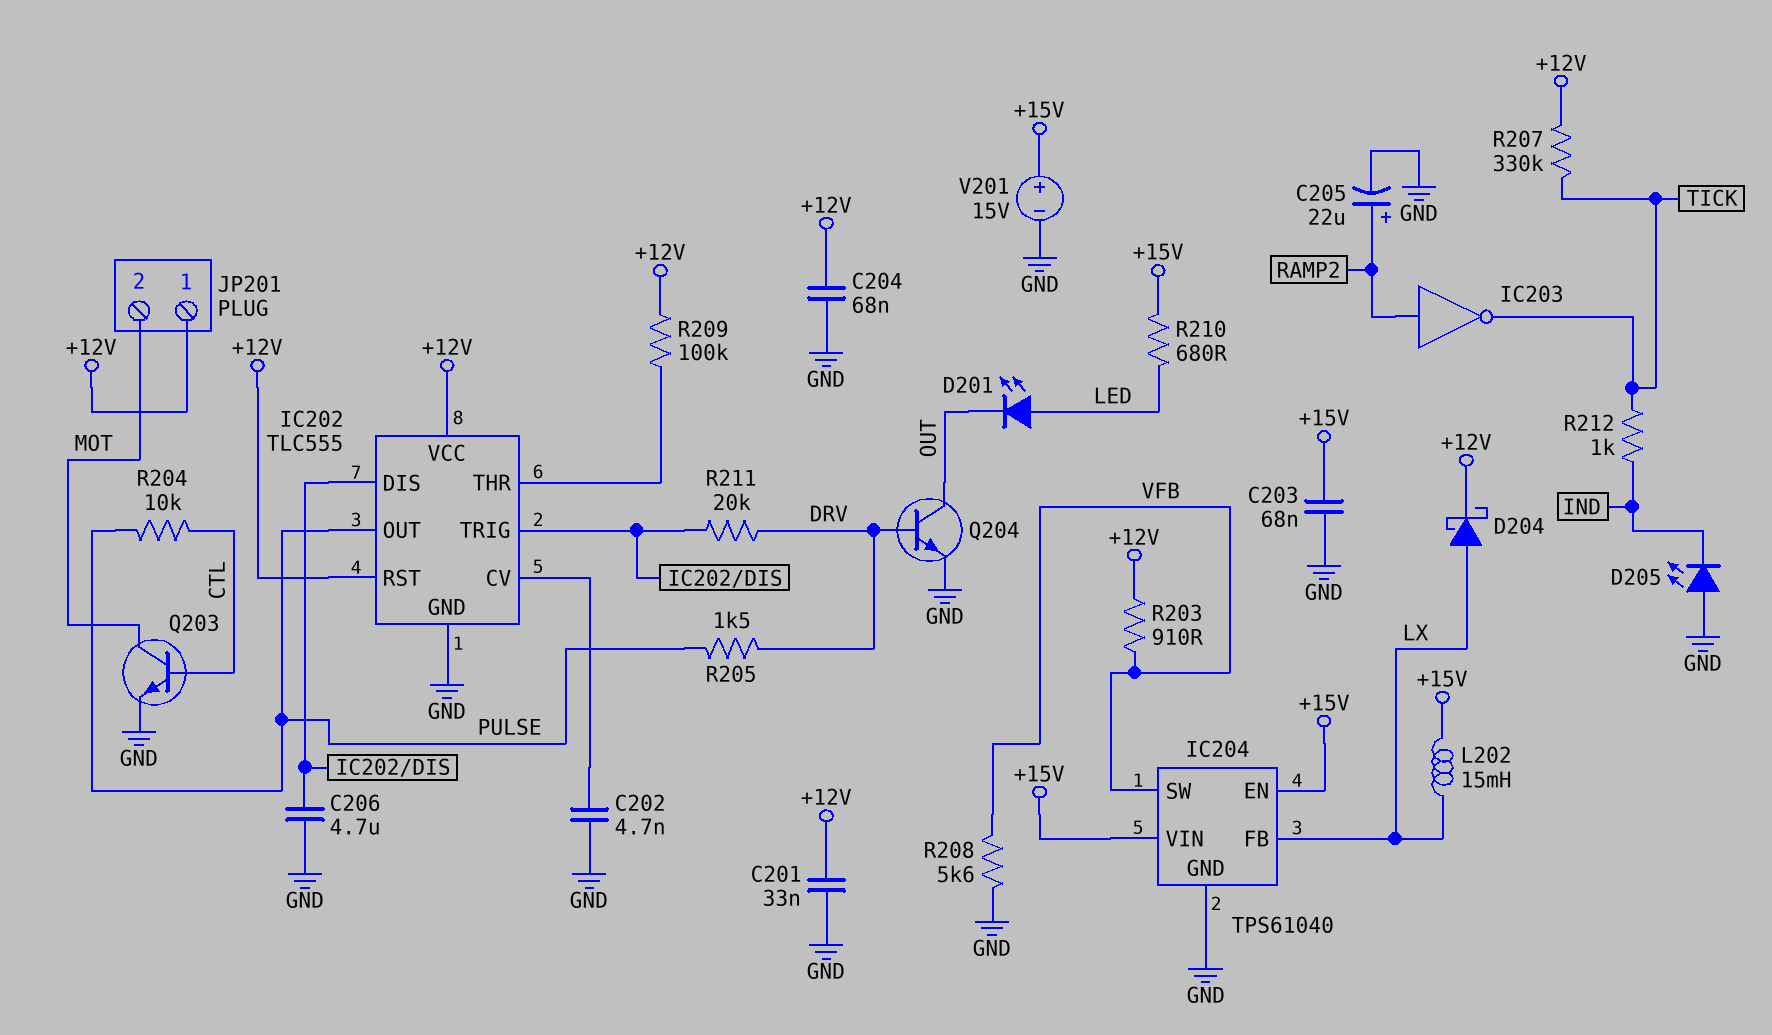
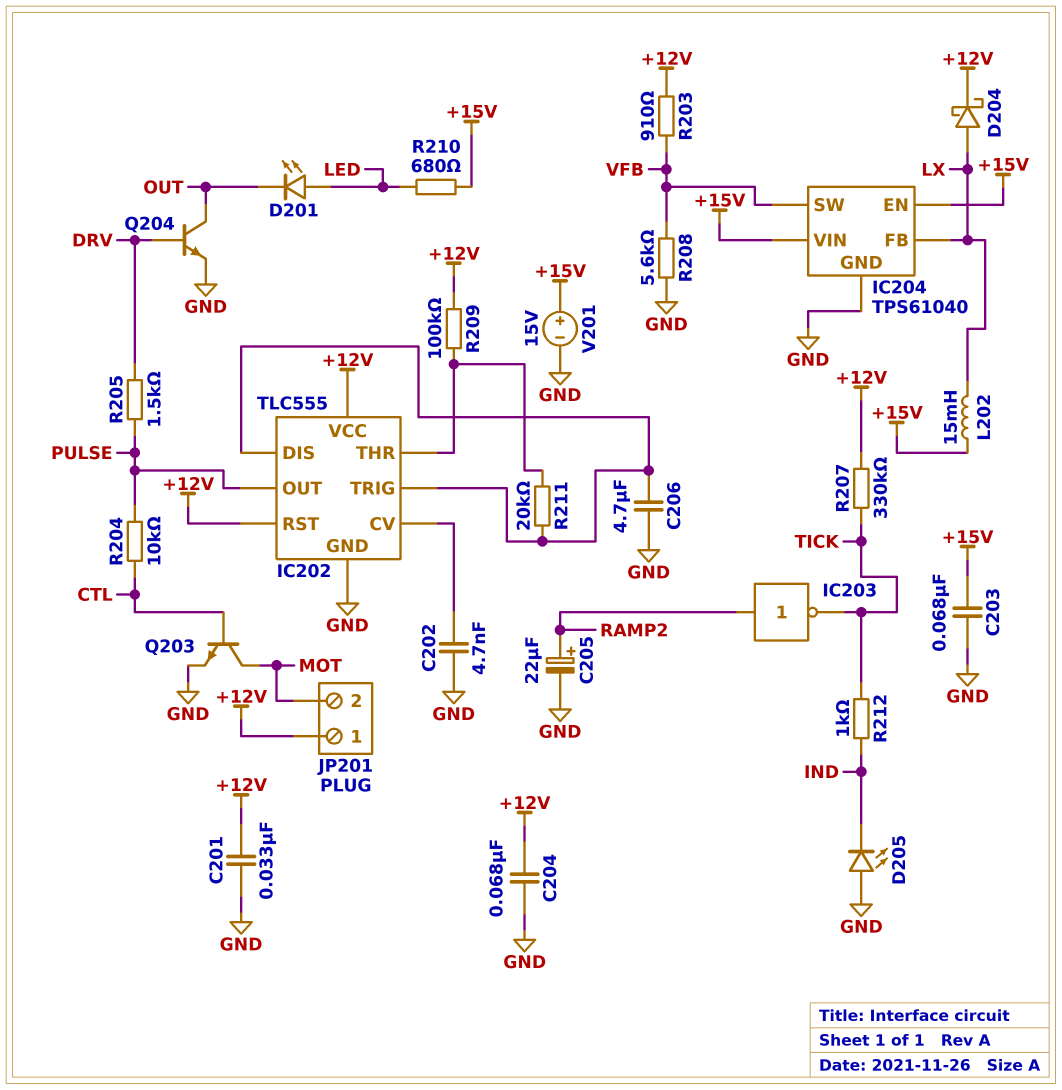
R211: 20k (DRV, IC202/DIS) -> 20k (IC202/DIS, IC202/THR)

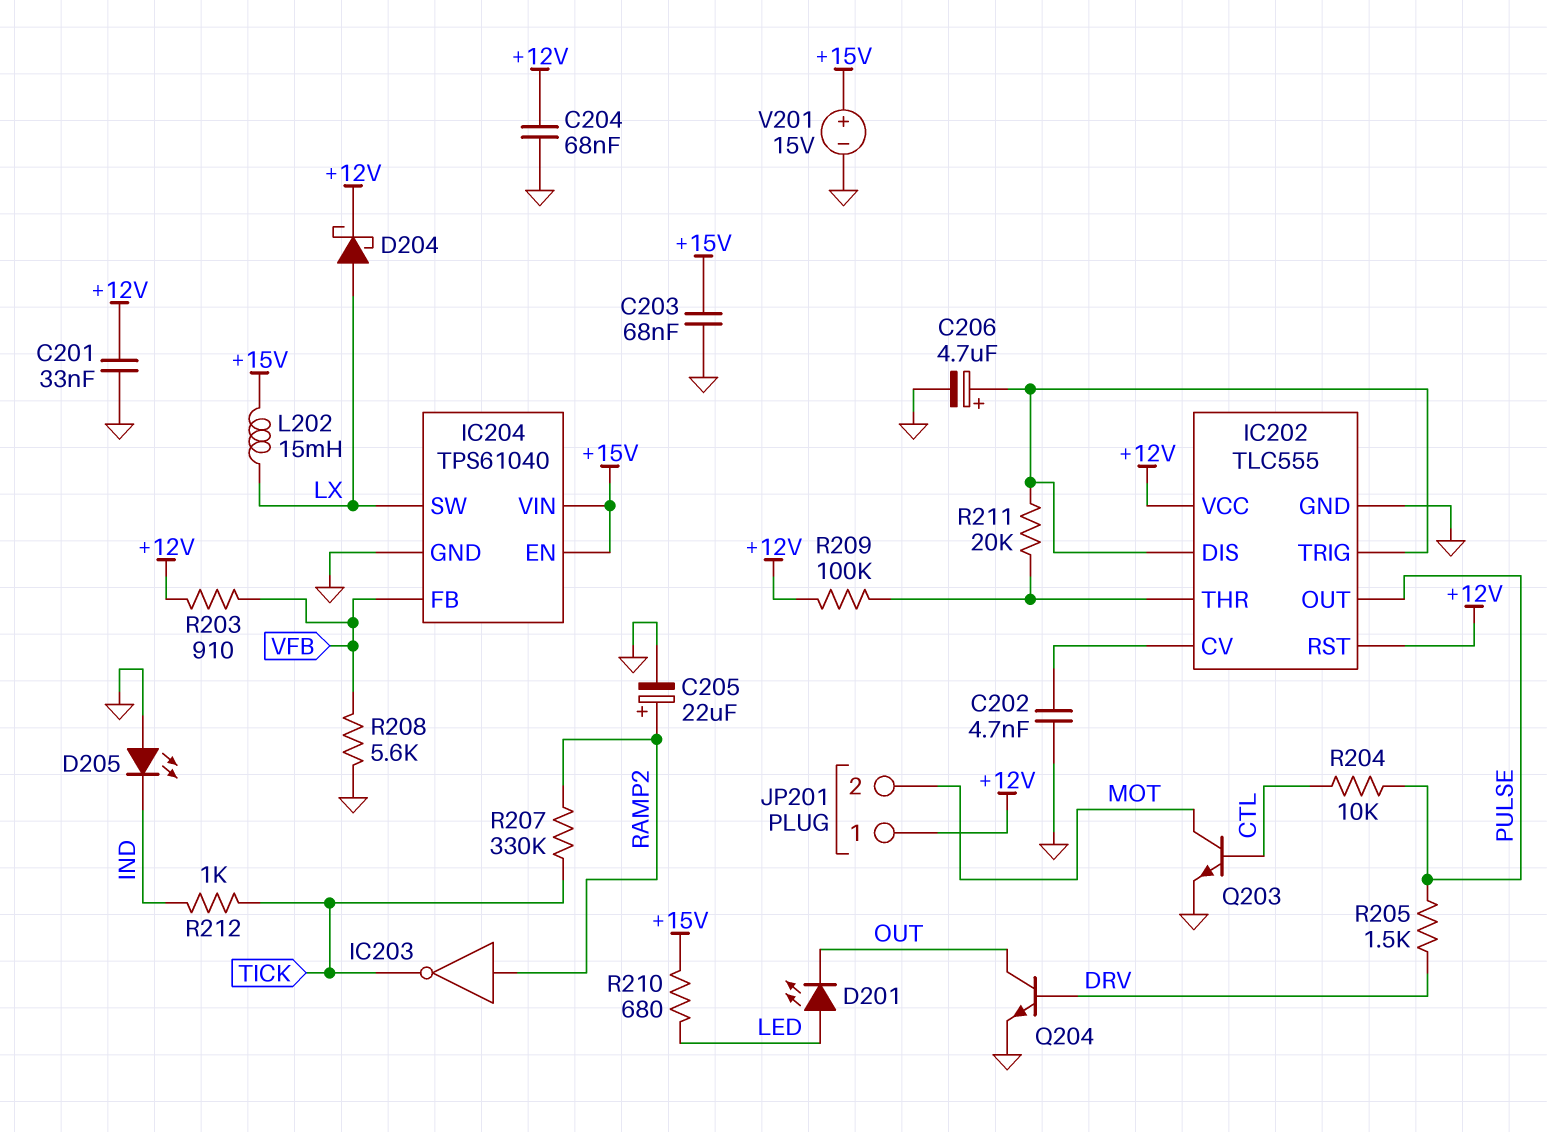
C206: 4.7uF (GND, IC202/DIS) -> 4.7uF (plus IC202/DIS, minus GND)
IC204 pin FB: LX -> VFB
IC204 pin SW: VFB -> LX
R207: 330k (+12V, TICK) -> 330k (RAMP2, TICK)

